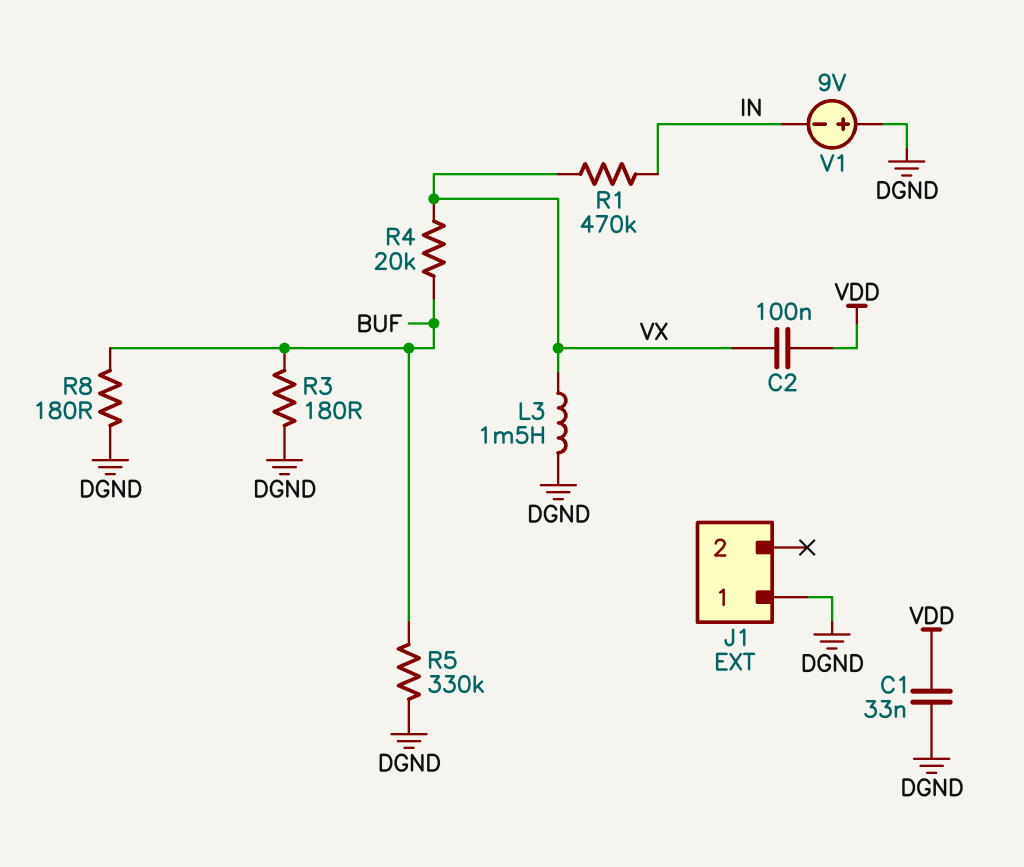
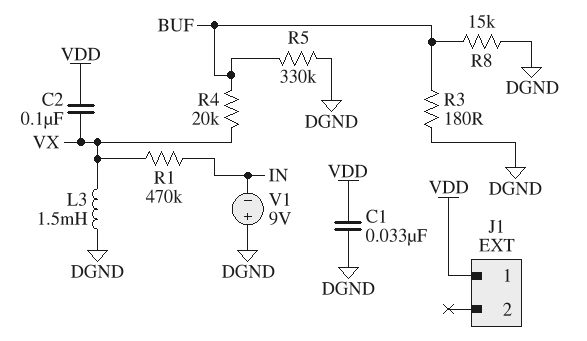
J1 pin 1: DGND -> VDD
R8: 180 (BUF, DGND) -> 15k (BUF, DGND)

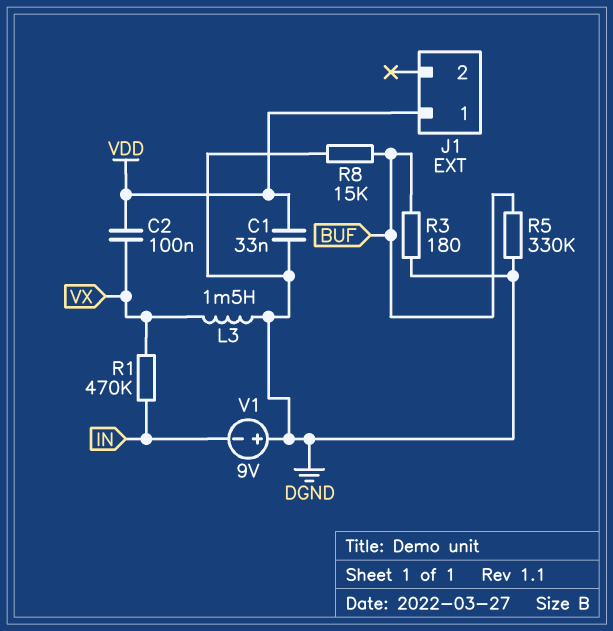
R4: 20k (BUF, VX) -> none

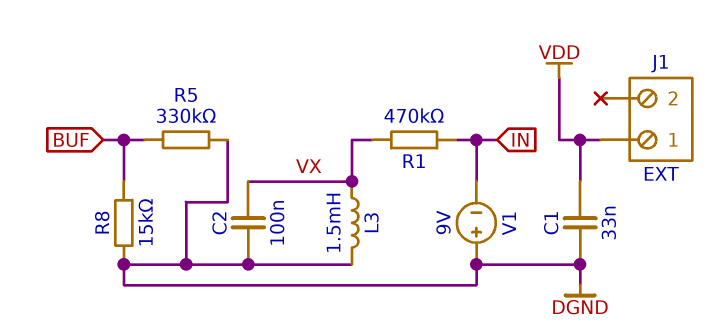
C2: 100nF (VDD, VX) -> 100nF (DGND, VX)
R3: 180 (BUF, DGND) -> none

